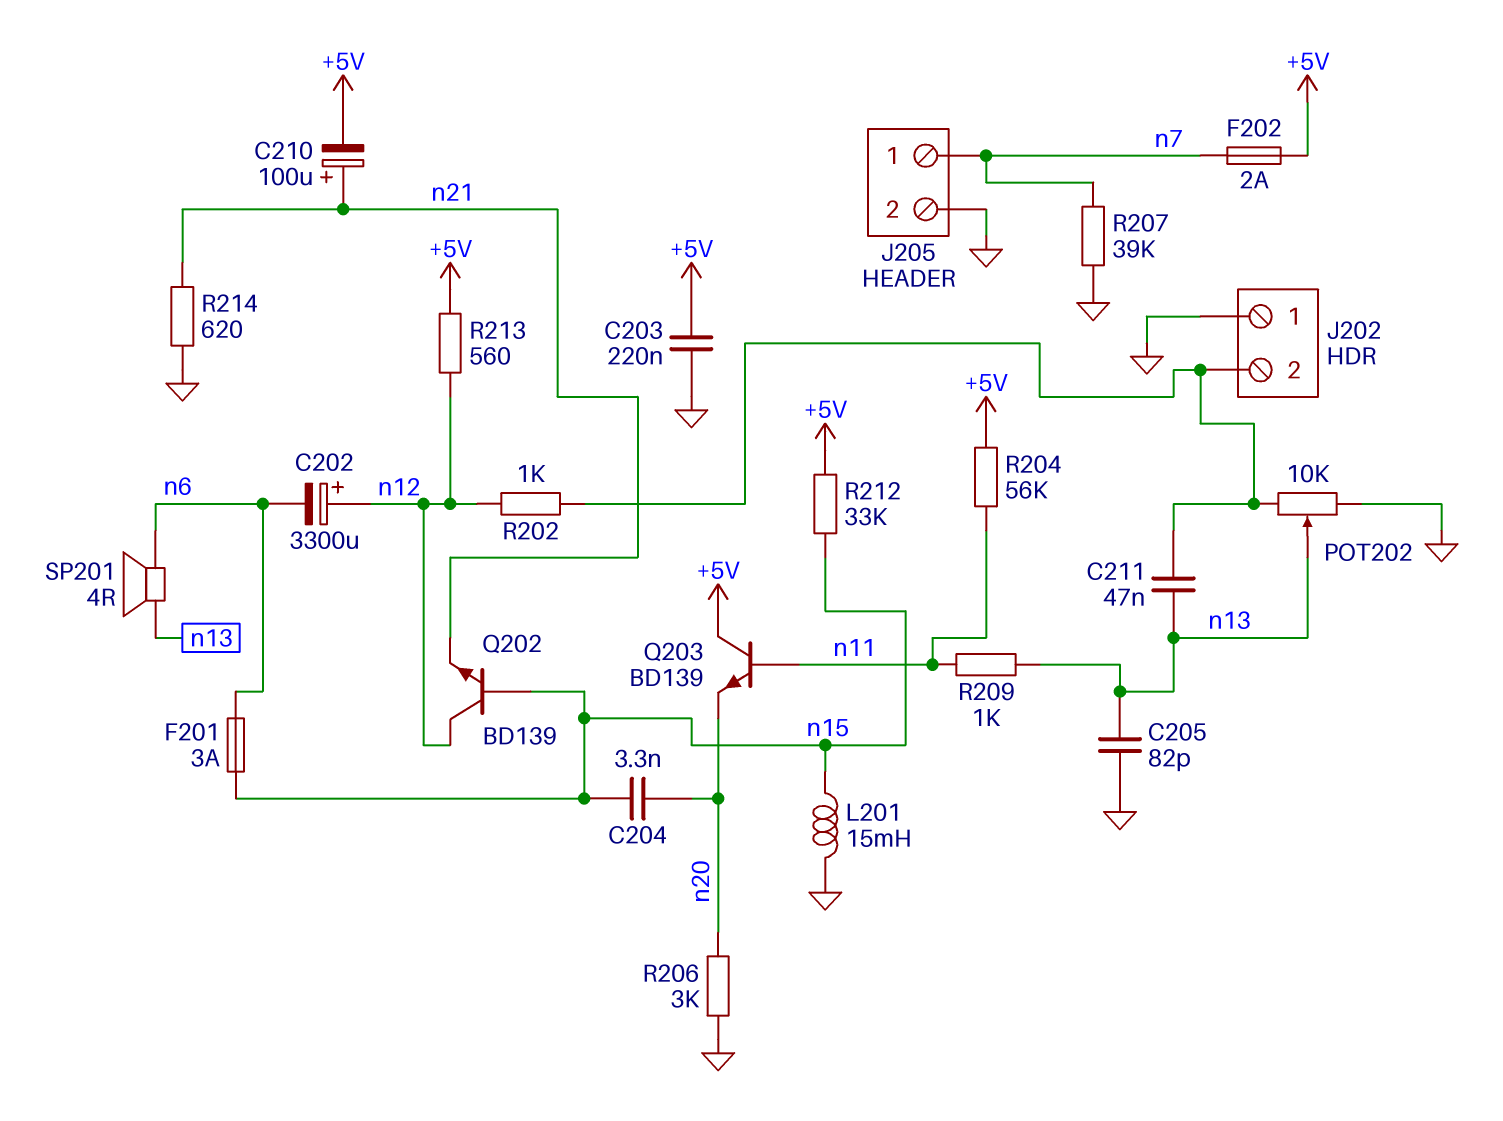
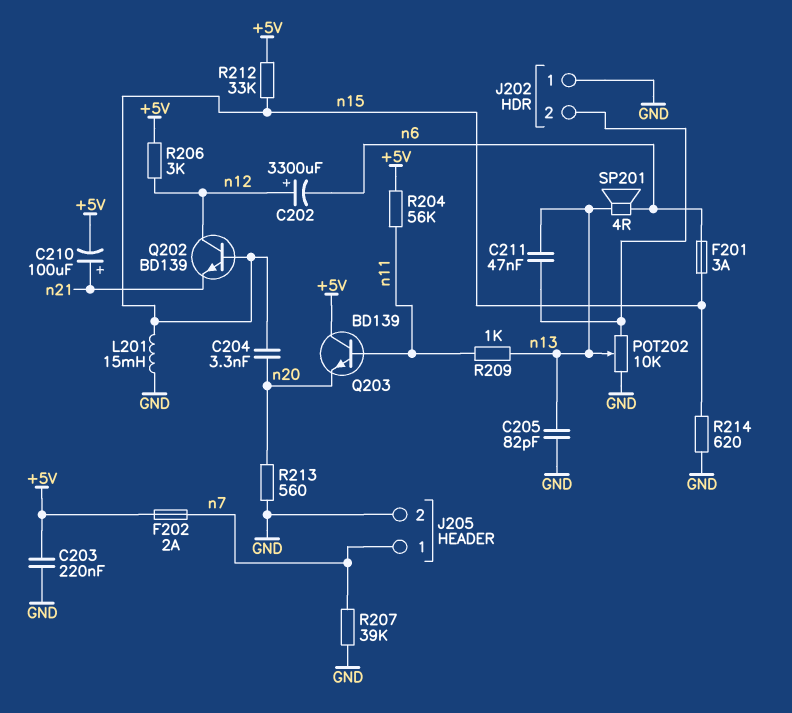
R202: 1k (J202/2, n12) -> none
R206: 3k (GND, n20) -> 3k (+5V, n12)
R213: 560 (+5V, n12) -> 560 (GND, n20)
R214: 620 (GND, n21) -> 620 (GND, n15)

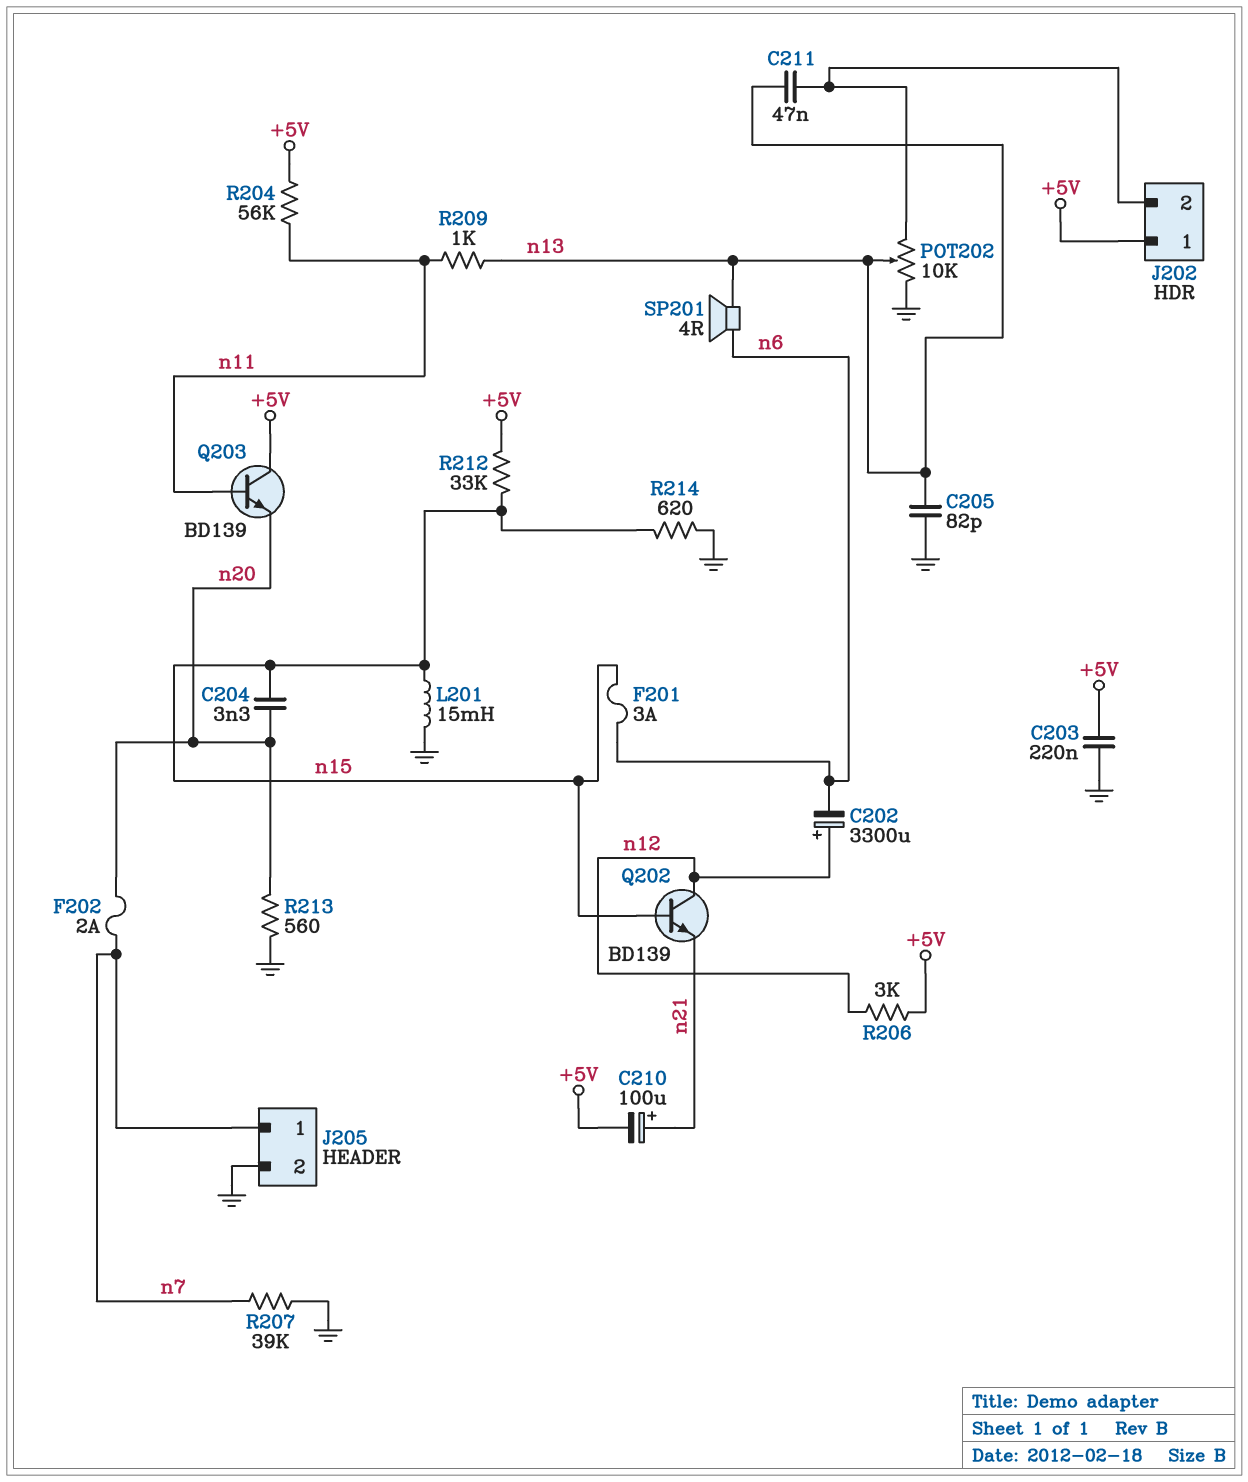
F202: 2A (+5V, n7) -> 2A (n7, n20)
J202 pin 1: GND -> +5V

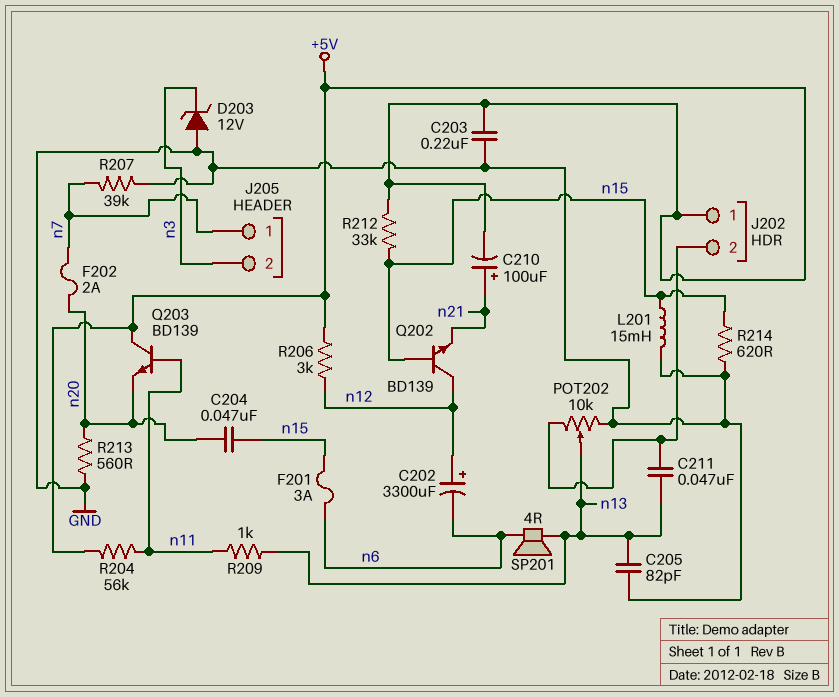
C204: 3.3nF (n15, n20) -> 47nF (n15, n20)
D203: none -> zener 12V (A GND, K n3)
J205 pin 2: GND -> n3

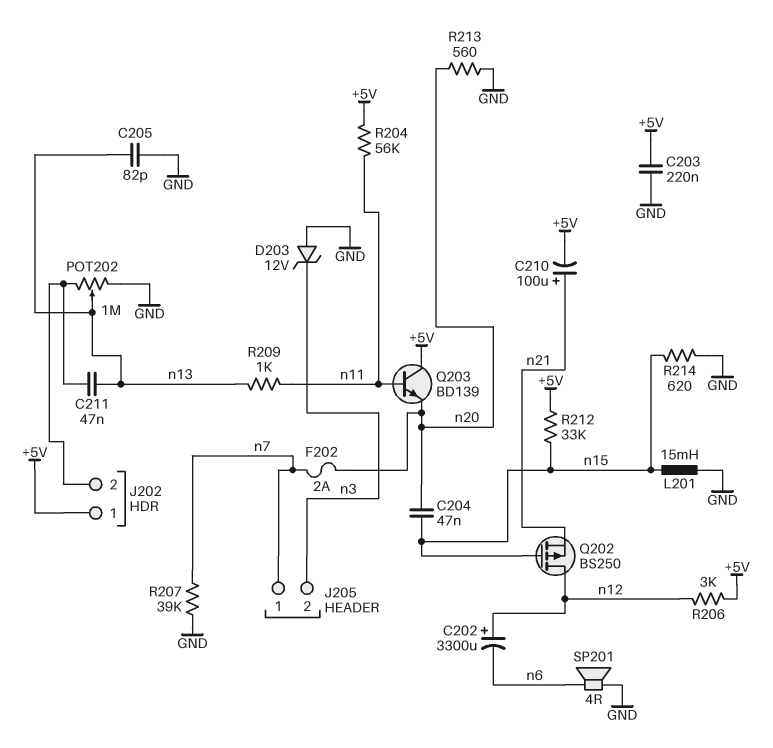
F201: 3A (n6, n15) -> none
POT202: 10k (GND, J202/2, wiper n13) -> 1M (GND, J202/2, wiper n13)
Q202: NPN BD139 (B n15, C n12, E n21) -> PMOS BS250 (G n15, D n12, S n21)
SP201: speaker 4R (n6, n13) -> speaker 4R (GND, n6)

